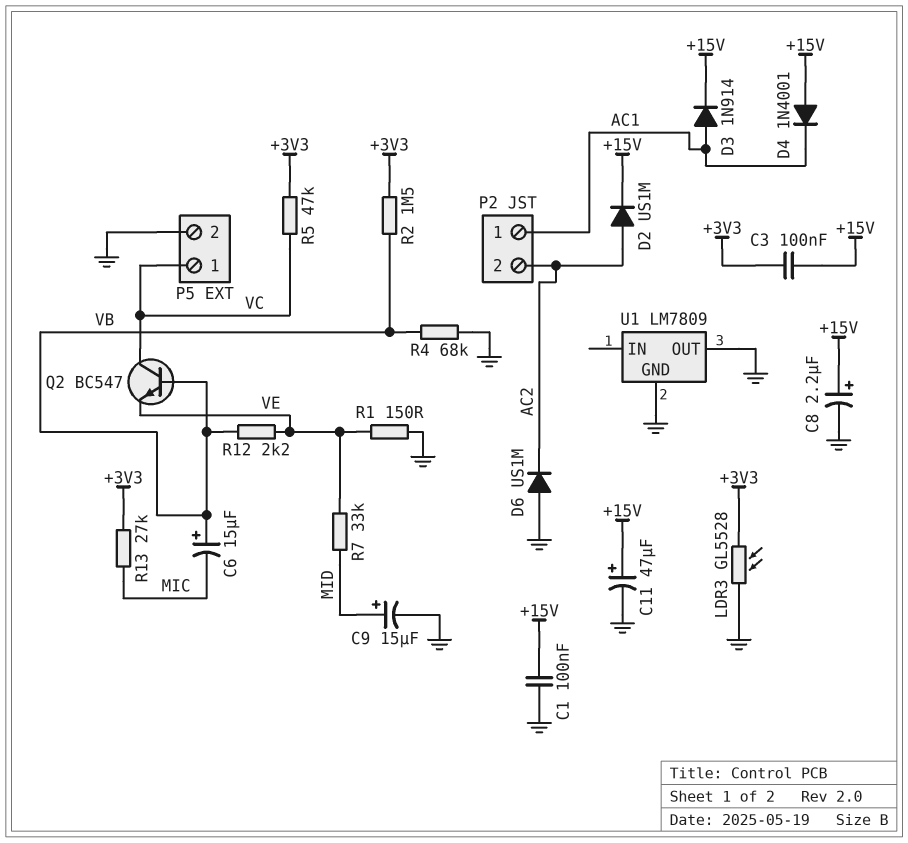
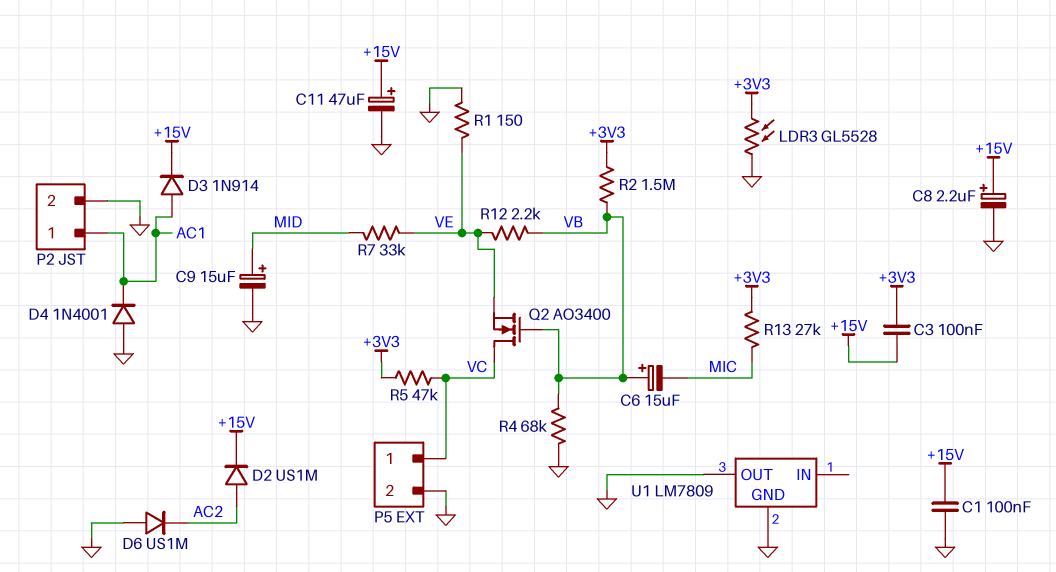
D4: diode 1N4001 (A +15V, K AC1) -> diode 1N4001 (A GND, K AC1)
P2 pin 2: AC2 -> GND
Q2: NPN BC547 (B VB, C VC, E VE) -> NMOS AO3400 (G VB, D VC, S VE)

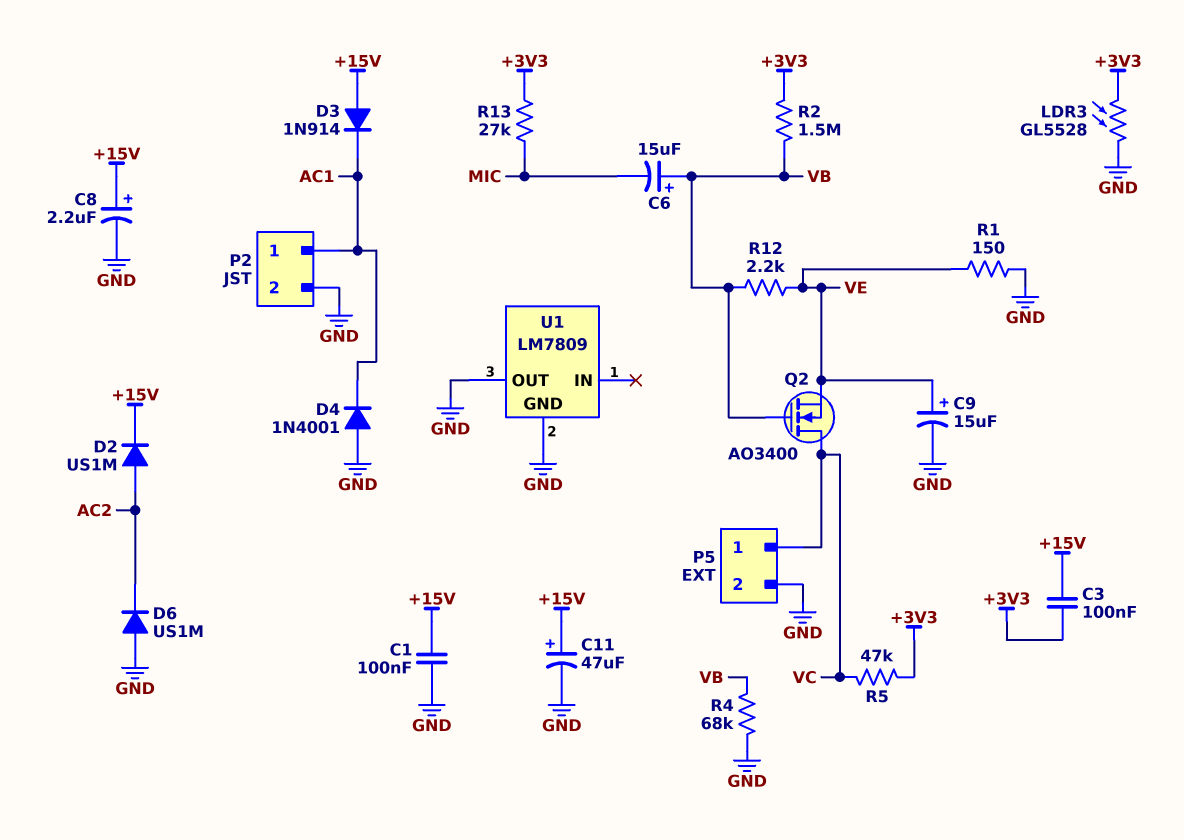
C9: 15uF (plus MID, minus GND) -> 15uF (plus VE, minus GND)
D3: diode 1N914 (A AC1, K +15V) -> diode 1N914 (A +15V, K AC1)
R7: 33k (MID, VE) -> none

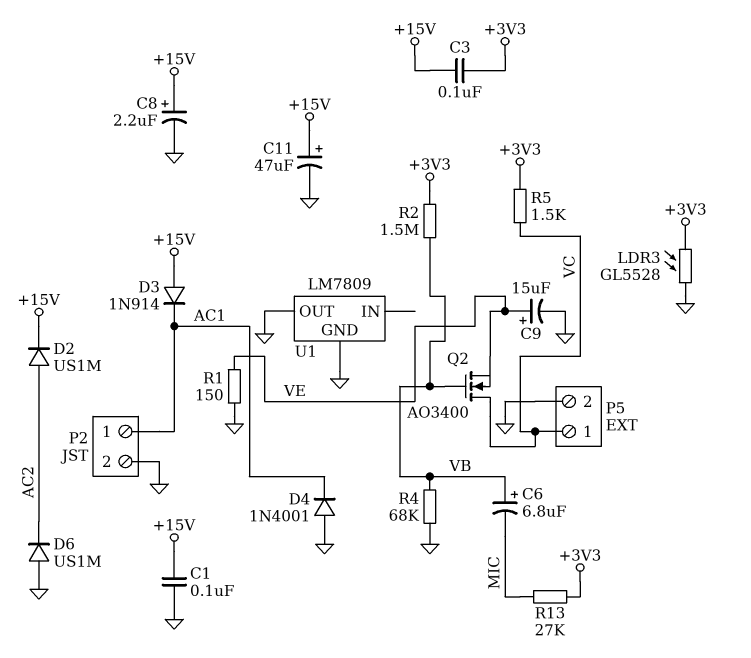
C6: 15uF (plus VB, minus MIC) -> 6.8uF (plus VB, minus MIC)
R5: 47k (+3V3, VC) -> 1.5k (+3V3, VC)
R12: 2.2k (VB, VE) -> none

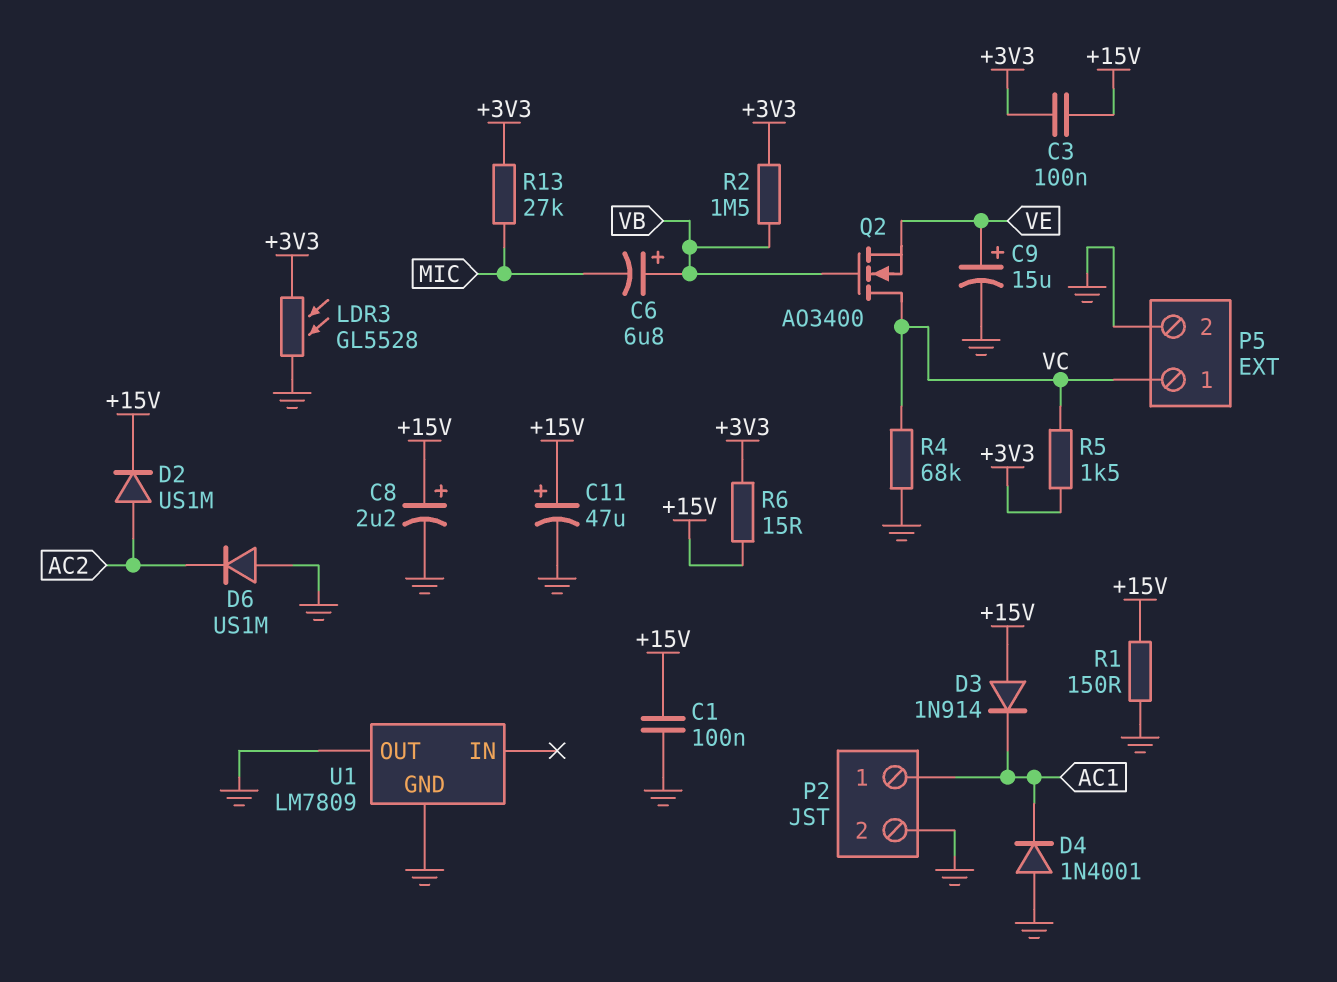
R1: 150 (GND, VE) -> 150 (+15V, GND)
R4: 68k (GND, VB) -> 68k (GND, VC)
R6: none -> 15 (+3V3, +15V)

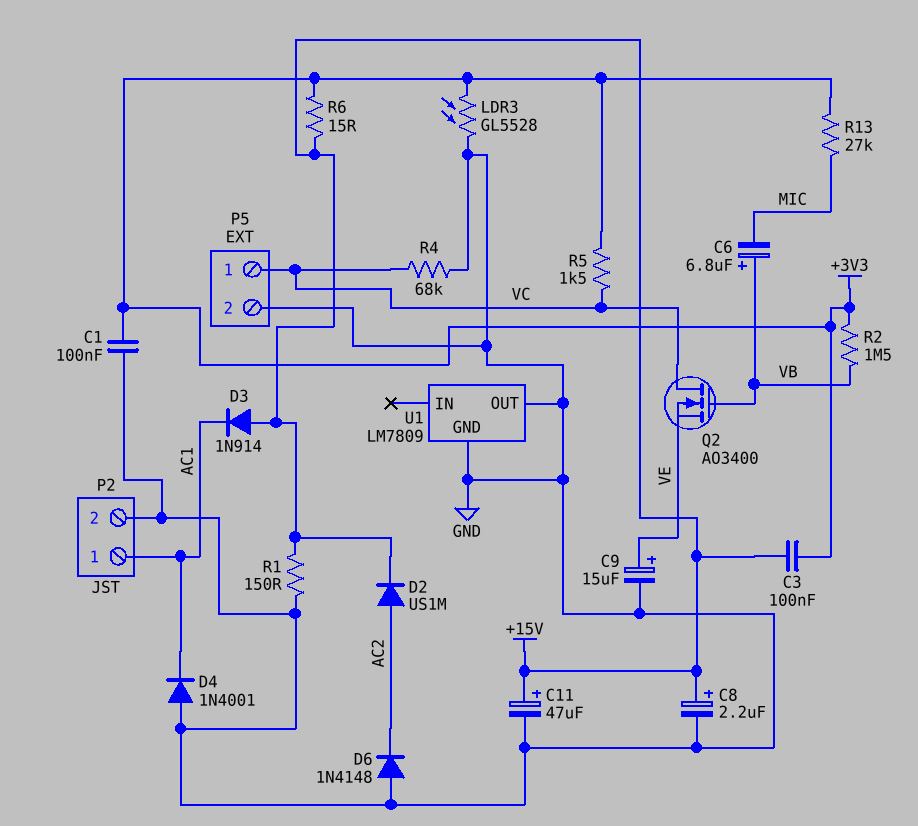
C1: 100nF (+15V, GND) -> 100nF (+3V3, GND)
D6: diode US1M (A GND, K AC2) -> diode 1N4148 (A GND, K AC2)

